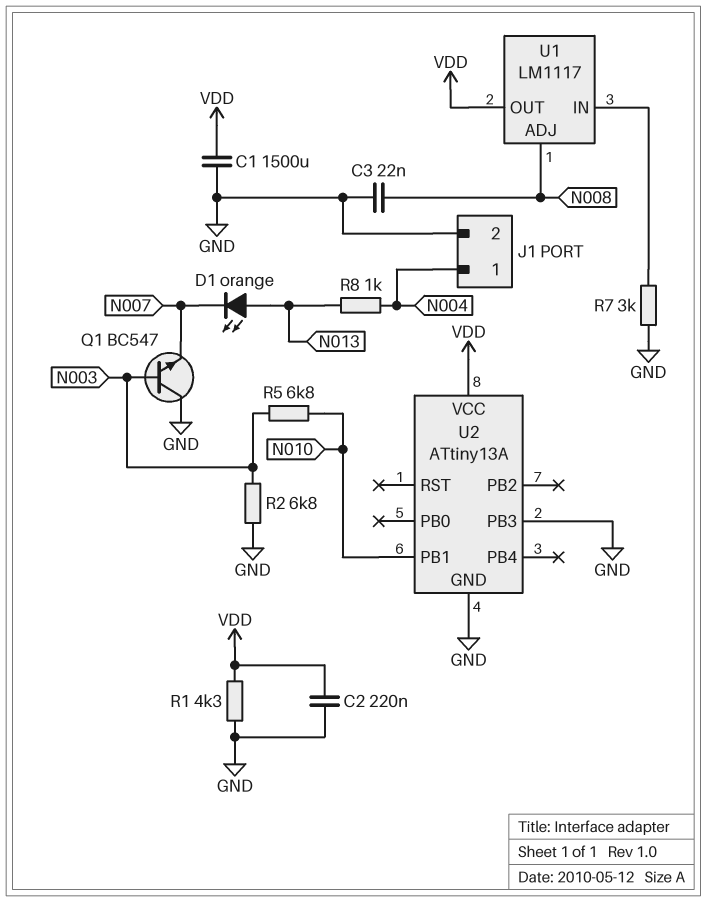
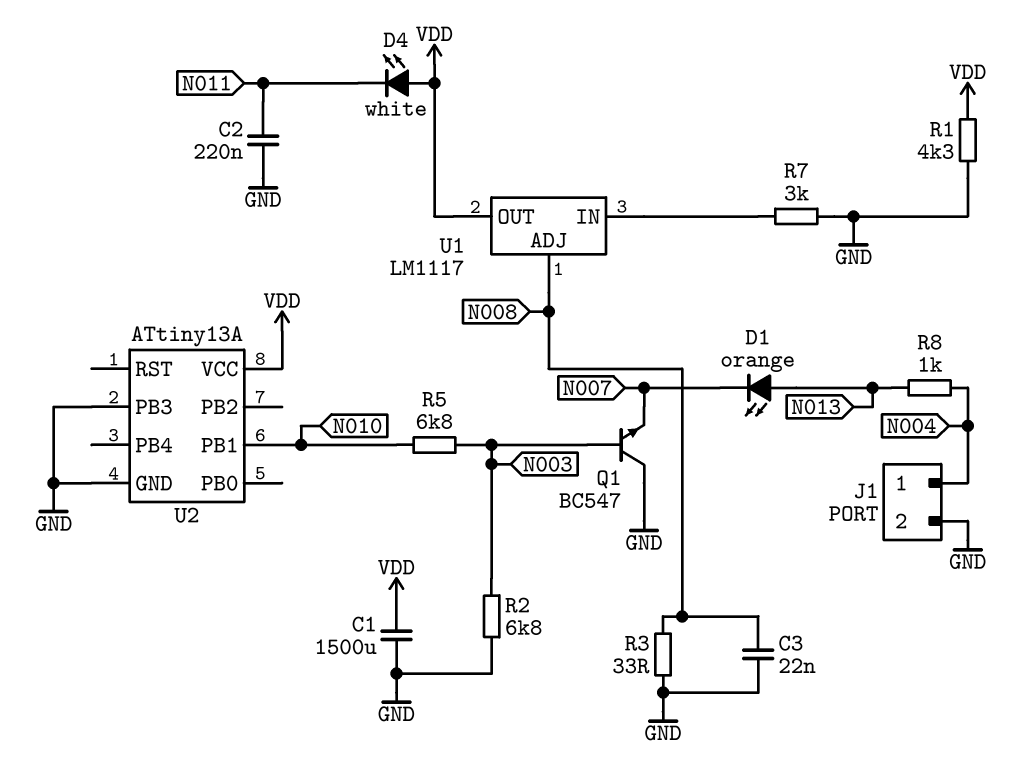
C2: 220nF (GND, VDD) -> 220nF (GND, N011)
D4: none -> LED white (A VDD, K N011)
R3: none -> 33 (GND, N008)

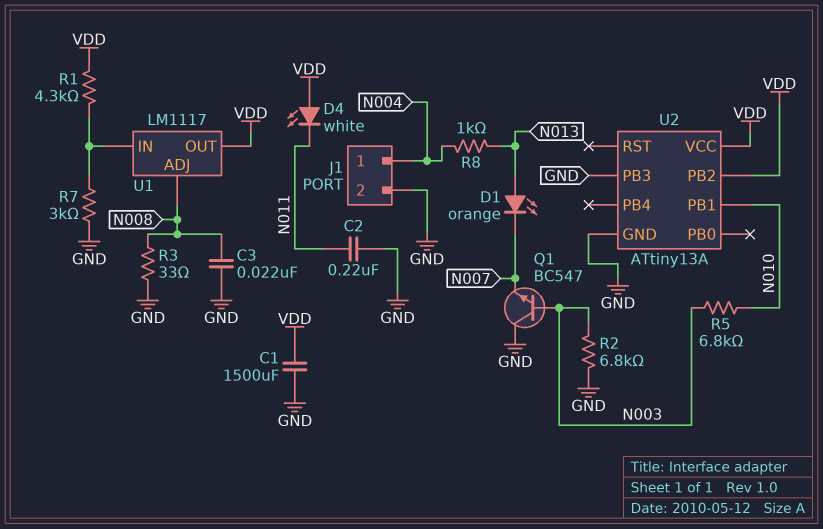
R1: 4.3k (GND, VDD) -> 4.3k (U1/IN, VDD)
U2 pin PB2: none -> VDD

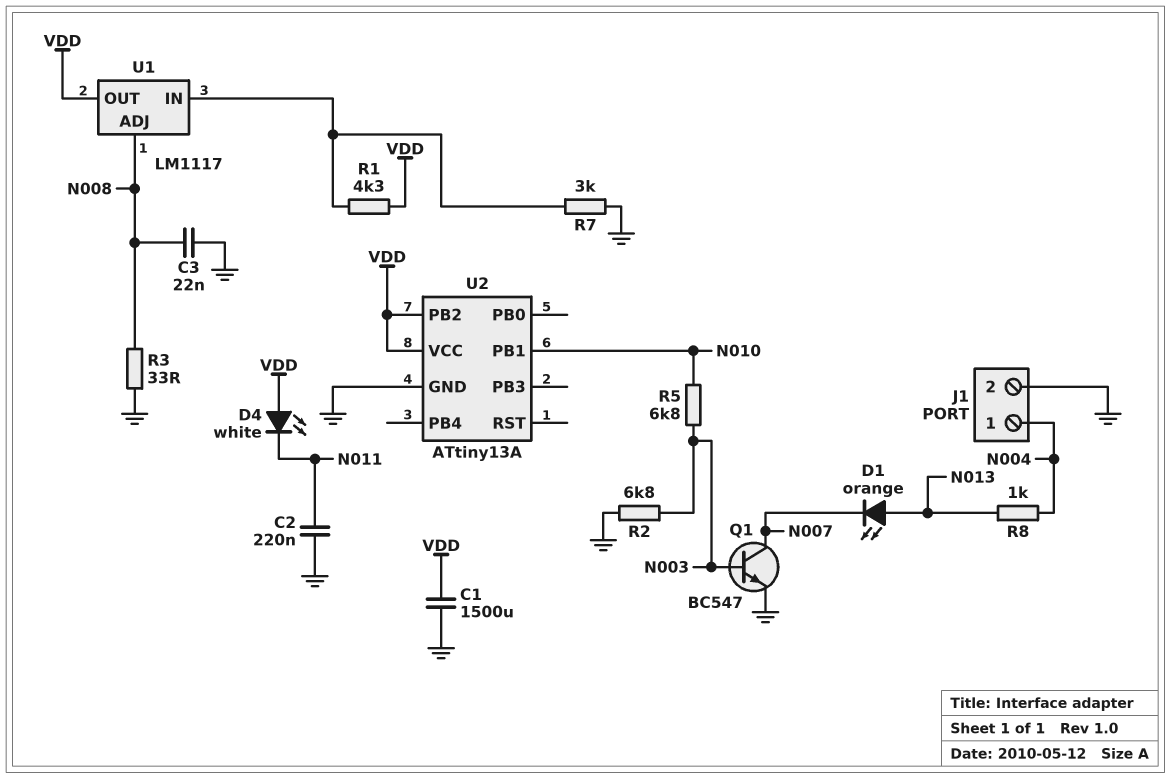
Q1: NPN BC547 (B N003, C GND, E N007) -> NPN BC547 (B N003, C N007, E GND)
U2 pin PB3: GND -> none

